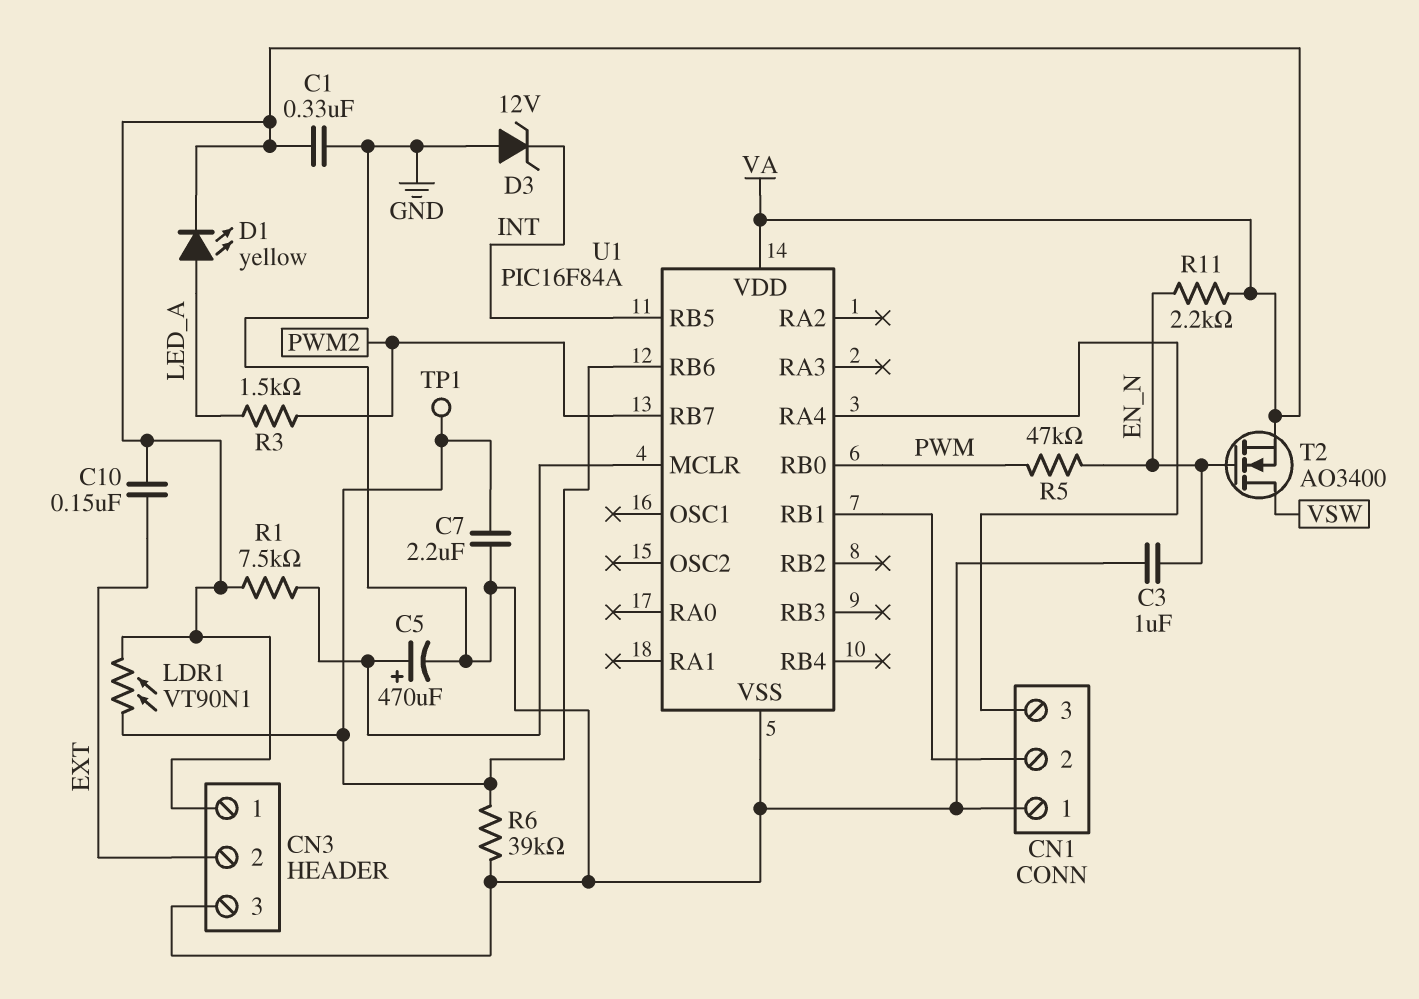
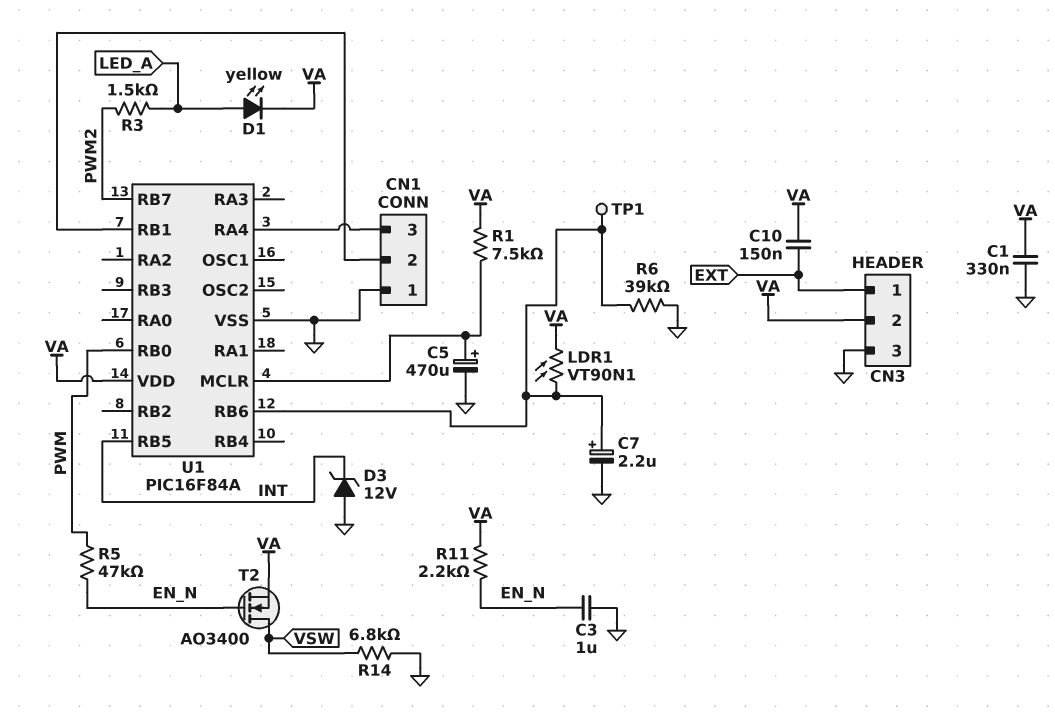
C7: 2.2uF (GND, U1/RB6) -> 2.2uF (plus U1/RB6, minus GND)
CN3 pin 1: VA -> EXT
CN3 pin 2: EXT -> VA
R14: none -> 6.8k (GND, VSW)

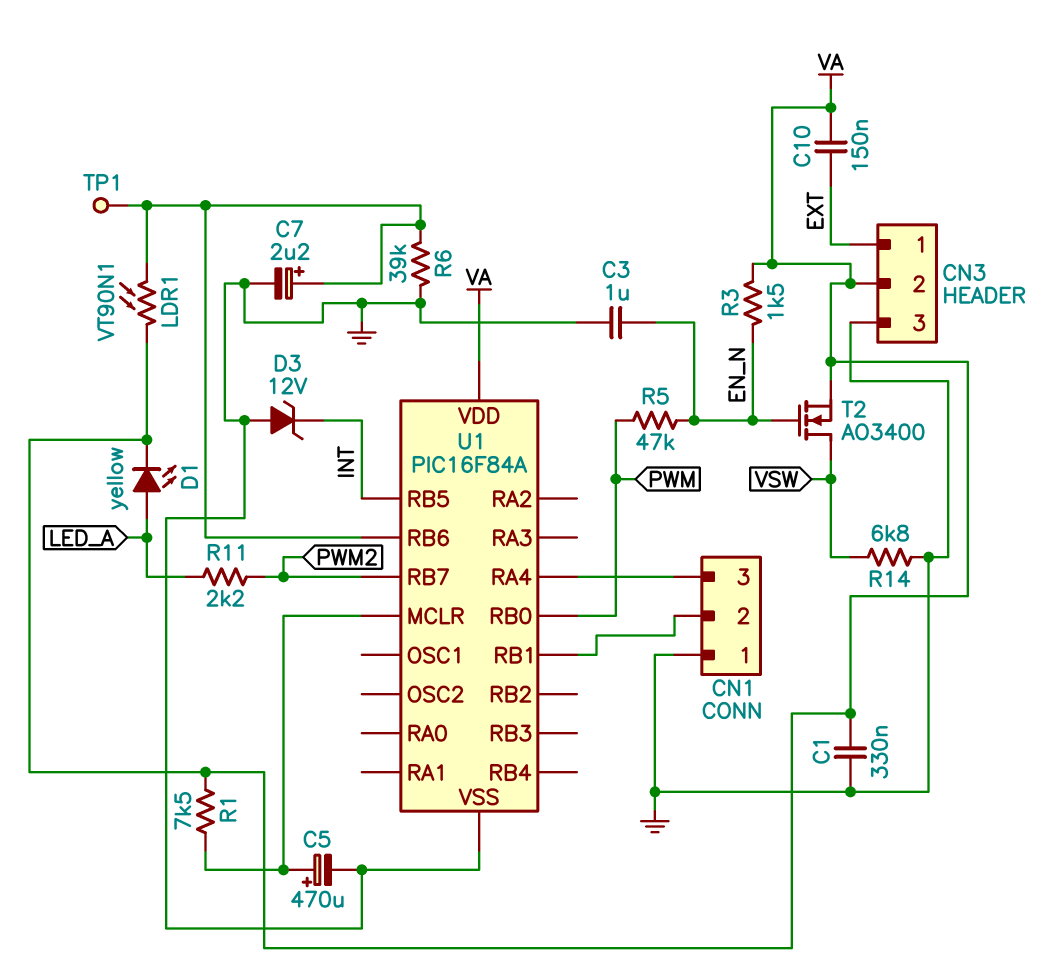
R3: 1.5k (LED_A, PWM2) -> 1.5k (EN_N, VA)
R11: 2.2k (EN_N, VA) -> 2.2k (LED_A, PWM2)

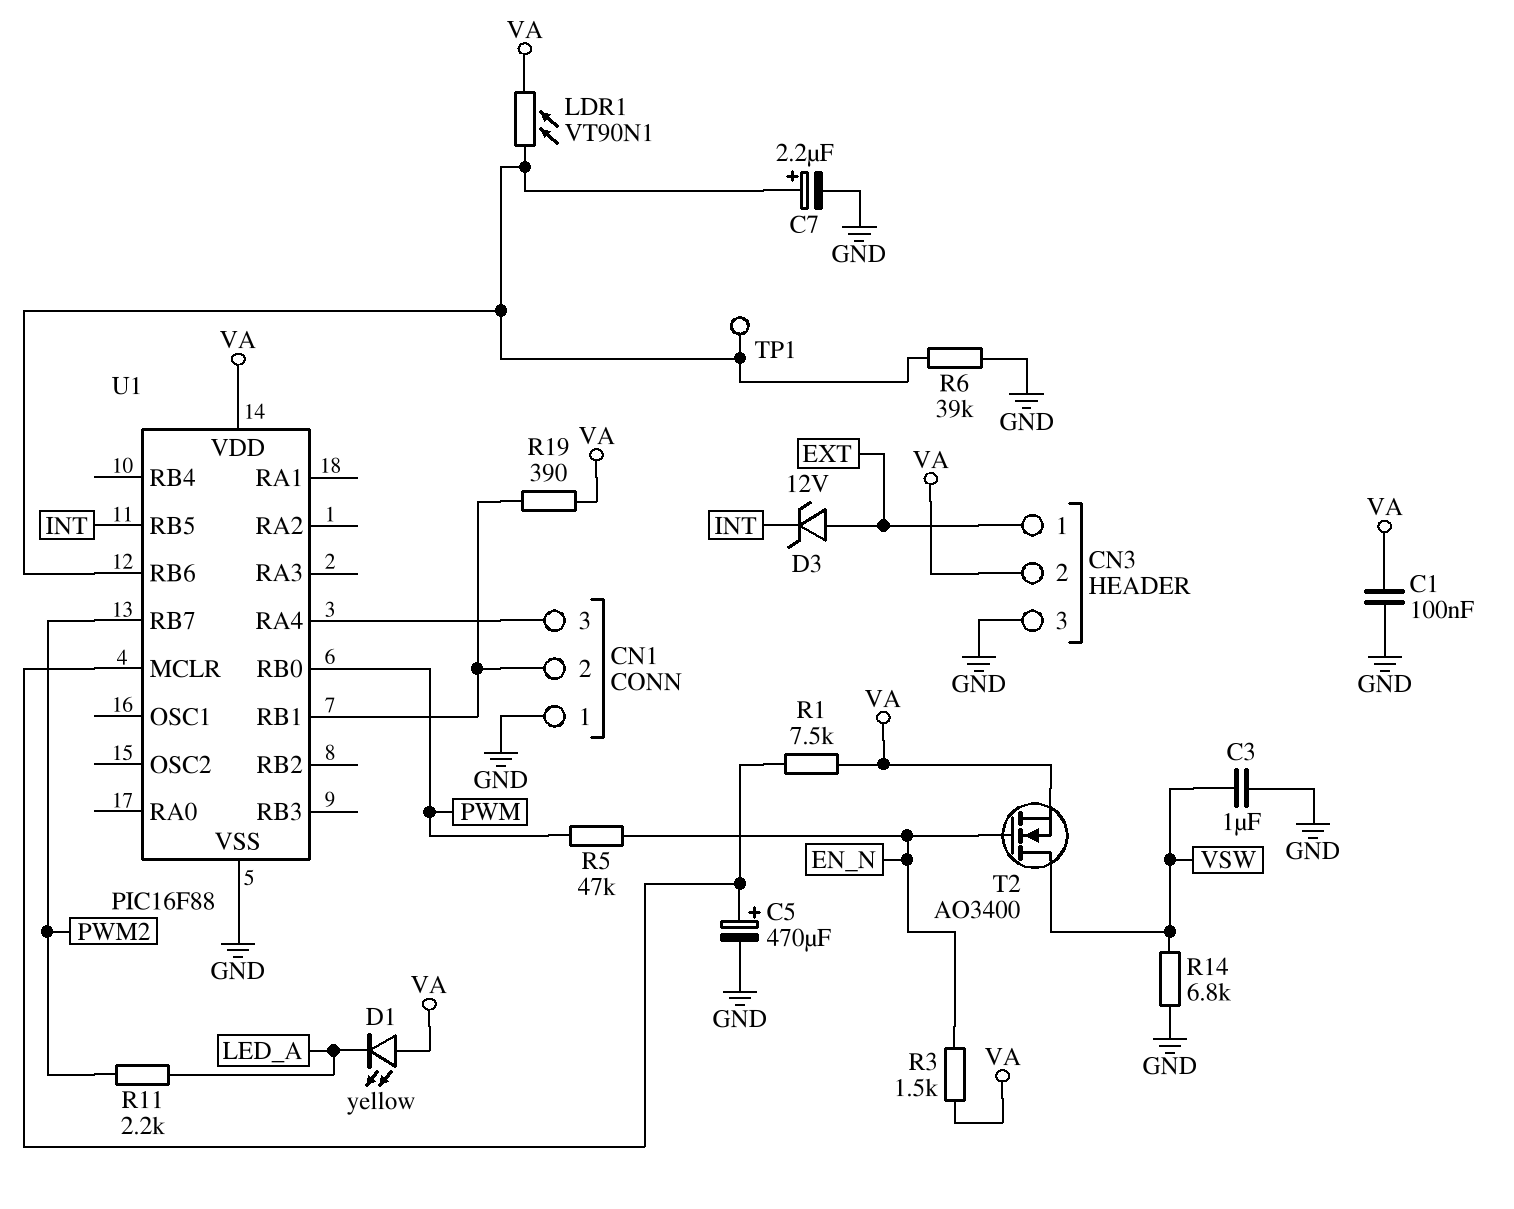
C1: 330nF (GND, VA) -> 100nF (GND, VA)
C3: 1uF (EN_N, GND) -> 1uF (GND, VSW)
C10: 150nF (EXT, VA) -> none
D1: LED yellow (A LED_A, K VA) -> LED yellow (A VA, K LED_A)
D3: zener 12V (A GND, K INT) -> zener 12V (A EXT, K INT)
R19: none -> 390 (CN1/2, VA)
U1: PIC16F84A -> PIC16F88

